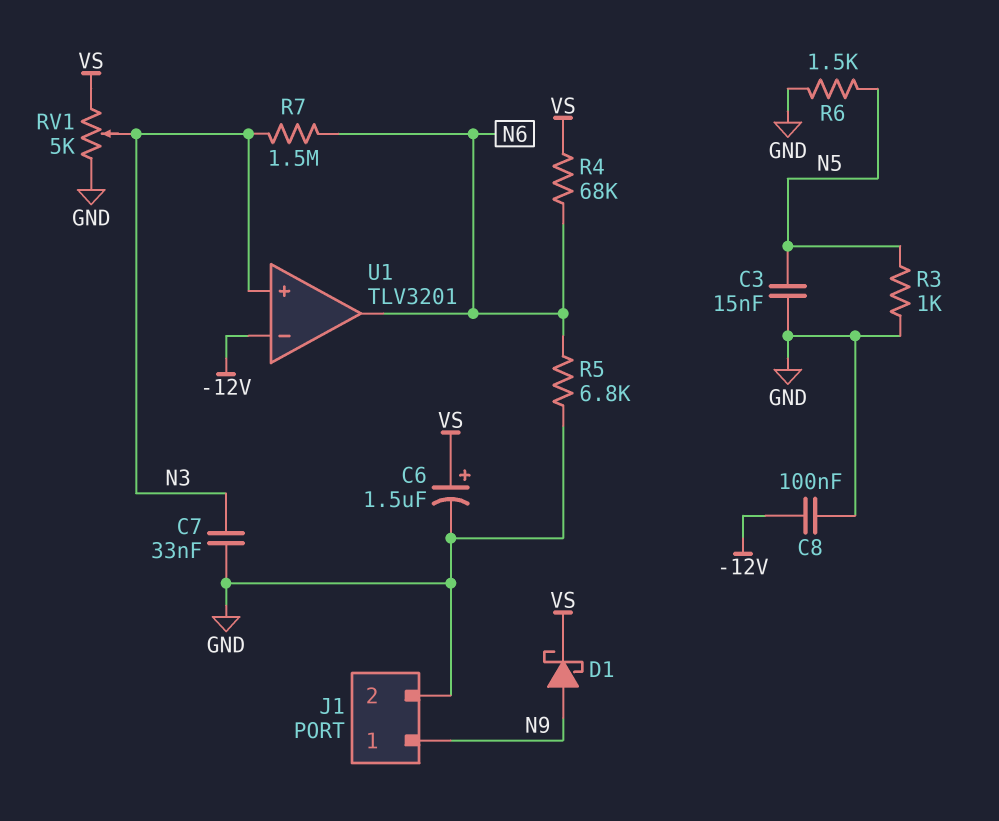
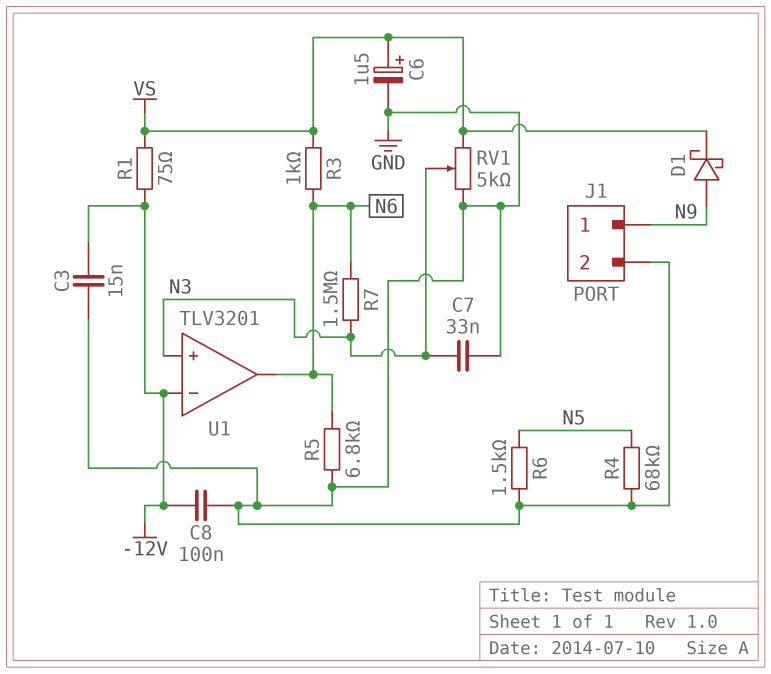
C3: 15nF (GND, N5) -> 15nF (-12V, GND)
R1: none -> 75 (-12V, VS)
R3: 1k (GND, N5) -> 1k (N6, VS)
R4: 68k (N6, VS) -> 68k (GND, N5)

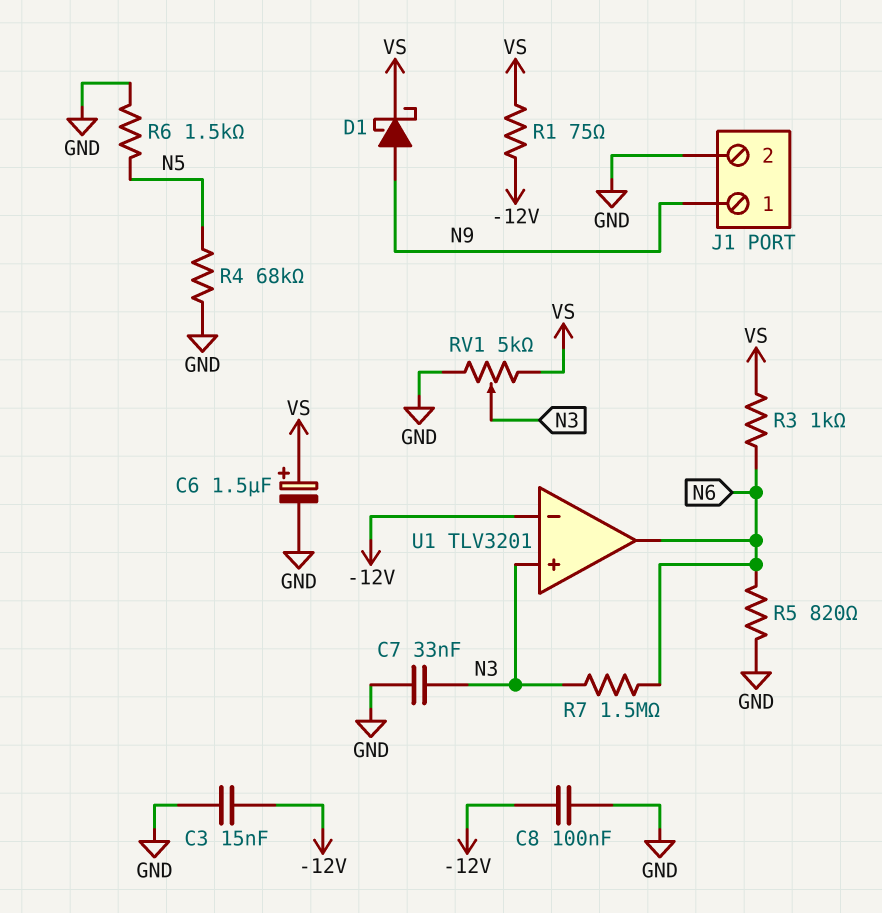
R5: 6.8k (GND, N6) -> 820 (GND, N6)

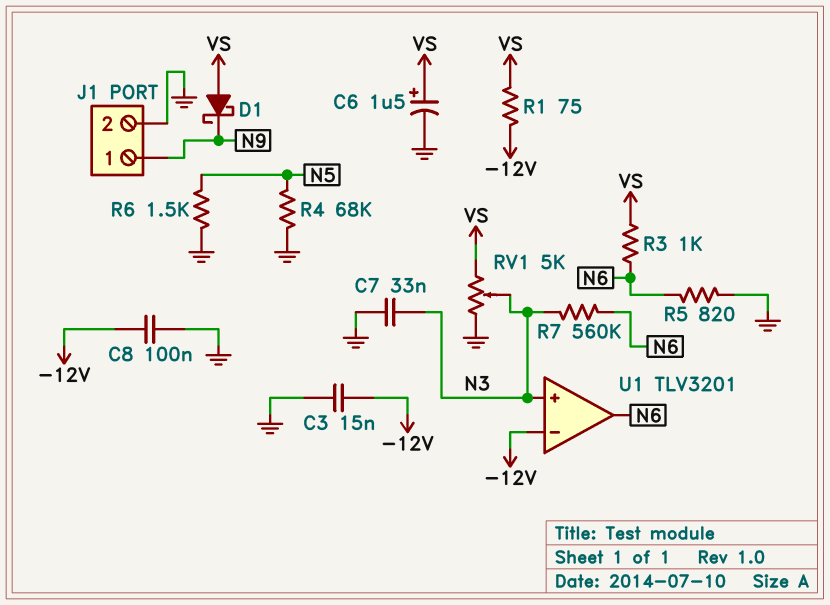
D1: schottky (A N9, K VS) -> schottky (A VS, K N9)
R7: 1.5M (N3, N6) -> 560k (N3, N6)

